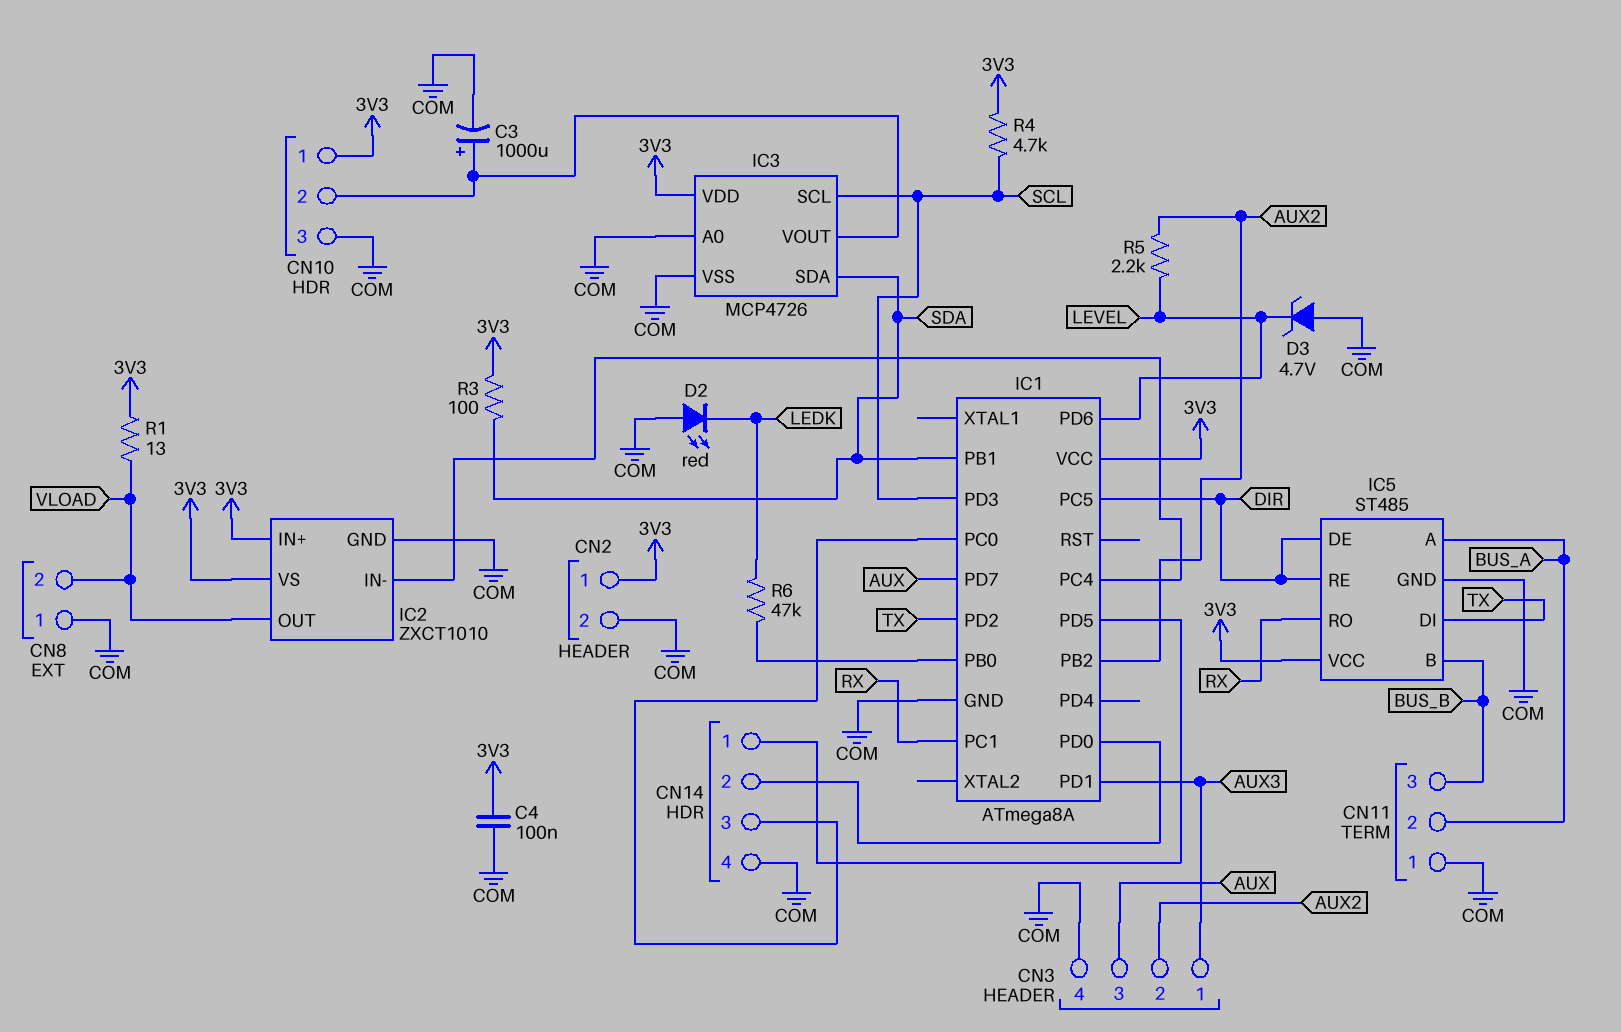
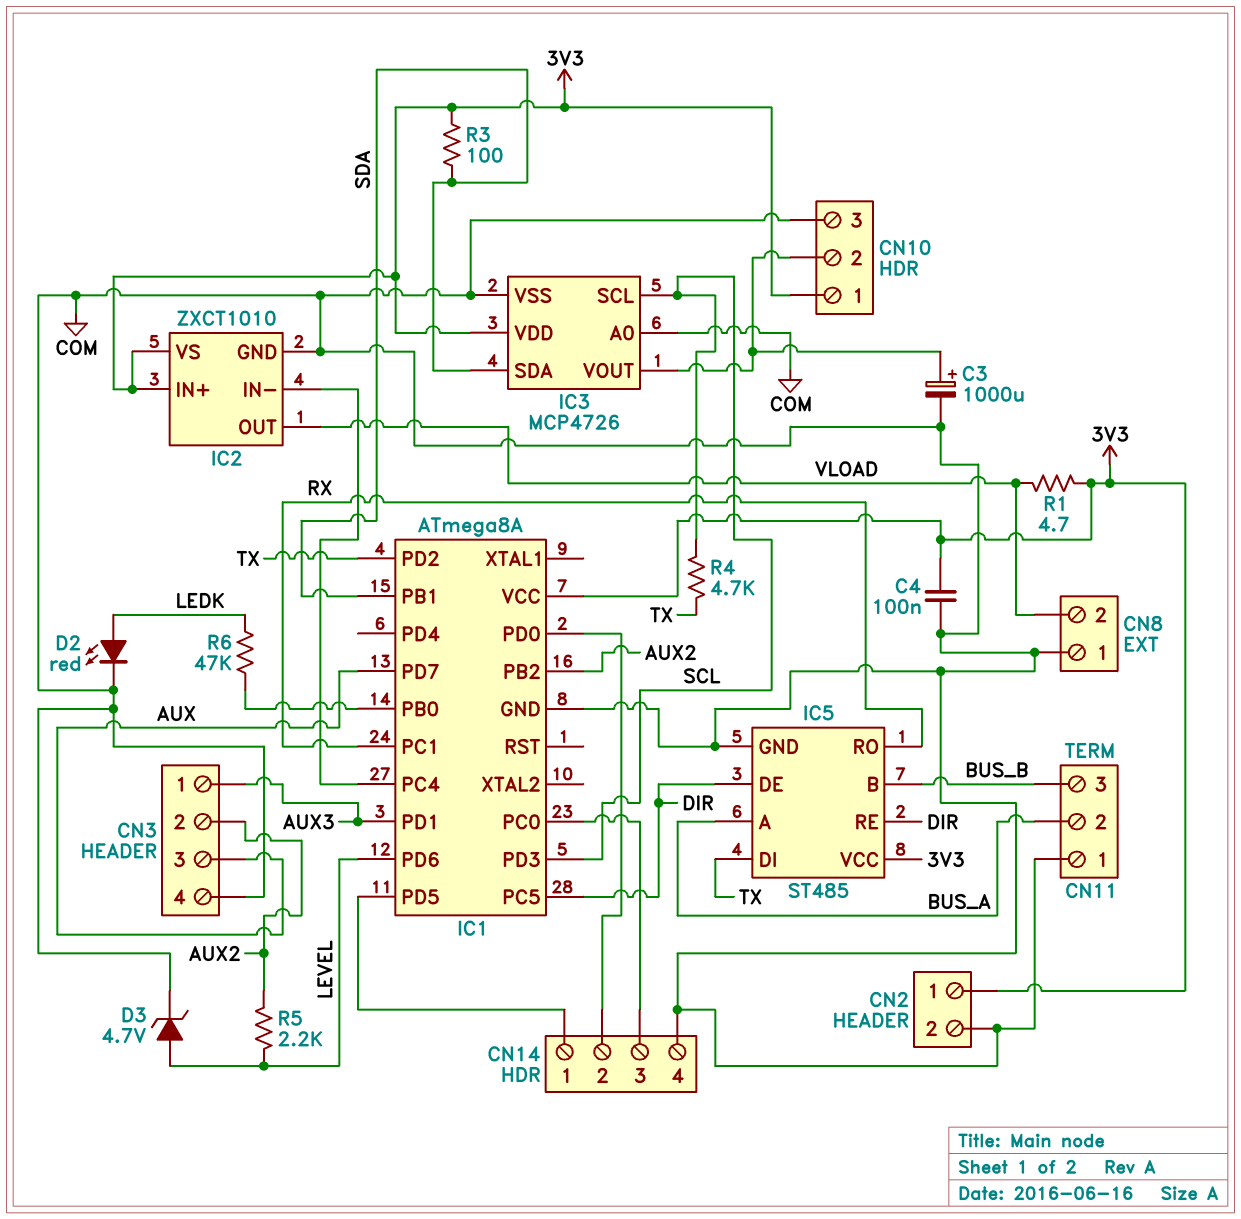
D2: LED red (A COM, K LEDK) -> LED red (A LEDK, K COM)
D3: zener 4.7V (A COM, K LEVEL) -> zener 4.7V (A LEVEL, K COM)
R1: 13 (3V3, VLOAD) -> 4.7 (3V3, VLOAD)
R4: 4.7k (3V3, SCL) -> 4.7k (SCL, TX)

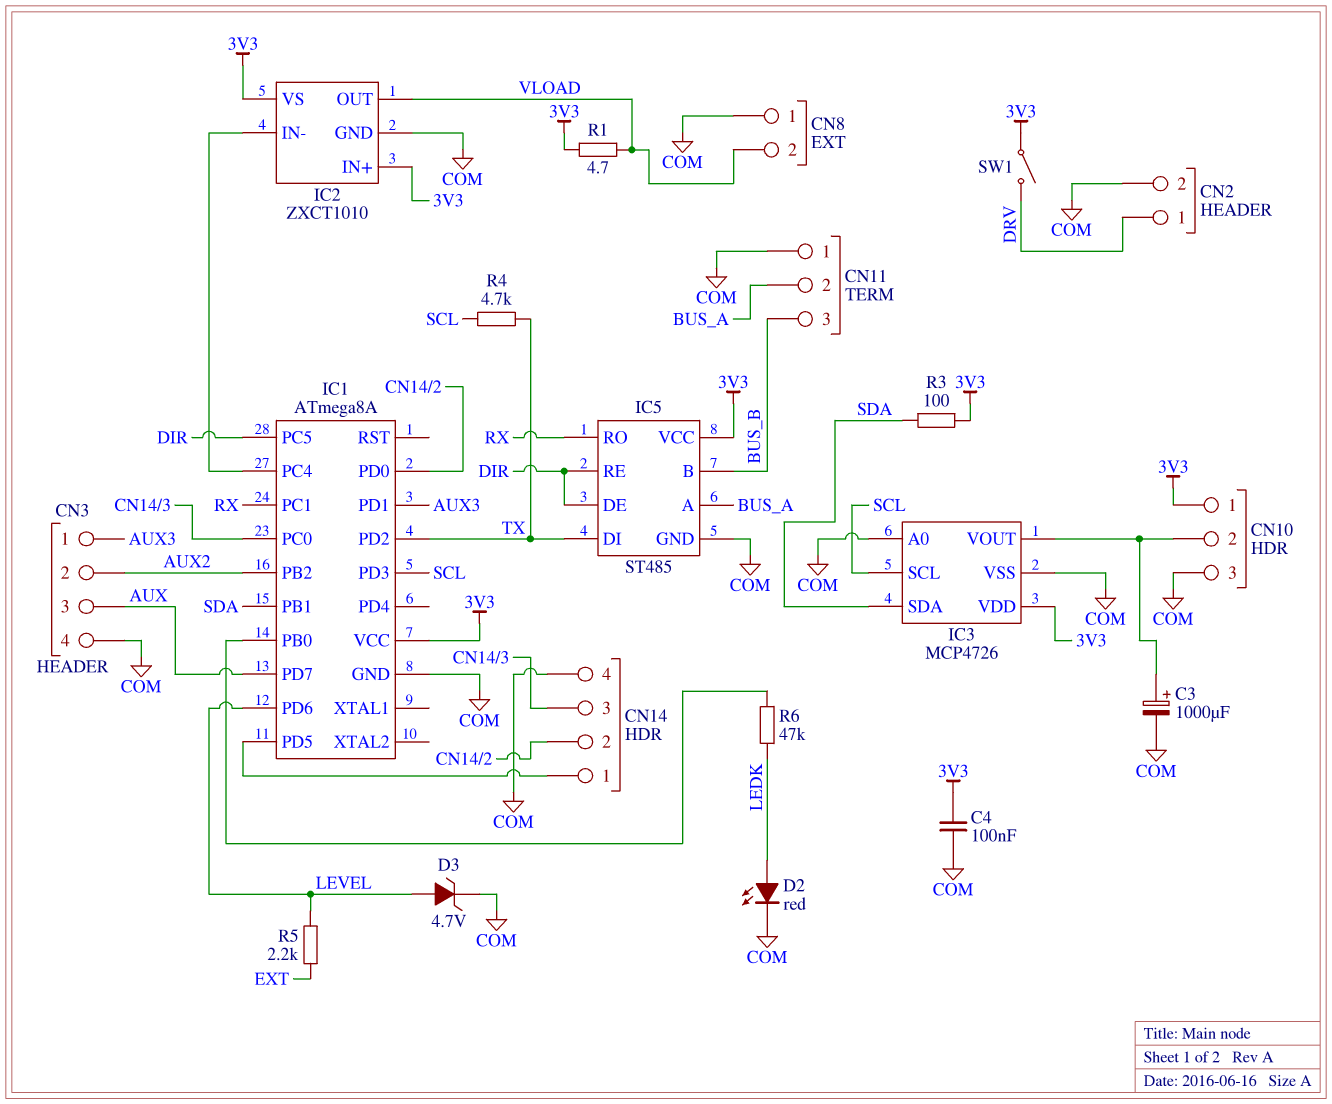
CN2 pin 1: 3V3 -> DRV
R5: 2.2k (AUX2, LEVEL) -> 2.2k (EXT, LEVEL)
SW1: none -> switch (3V3, DRV)

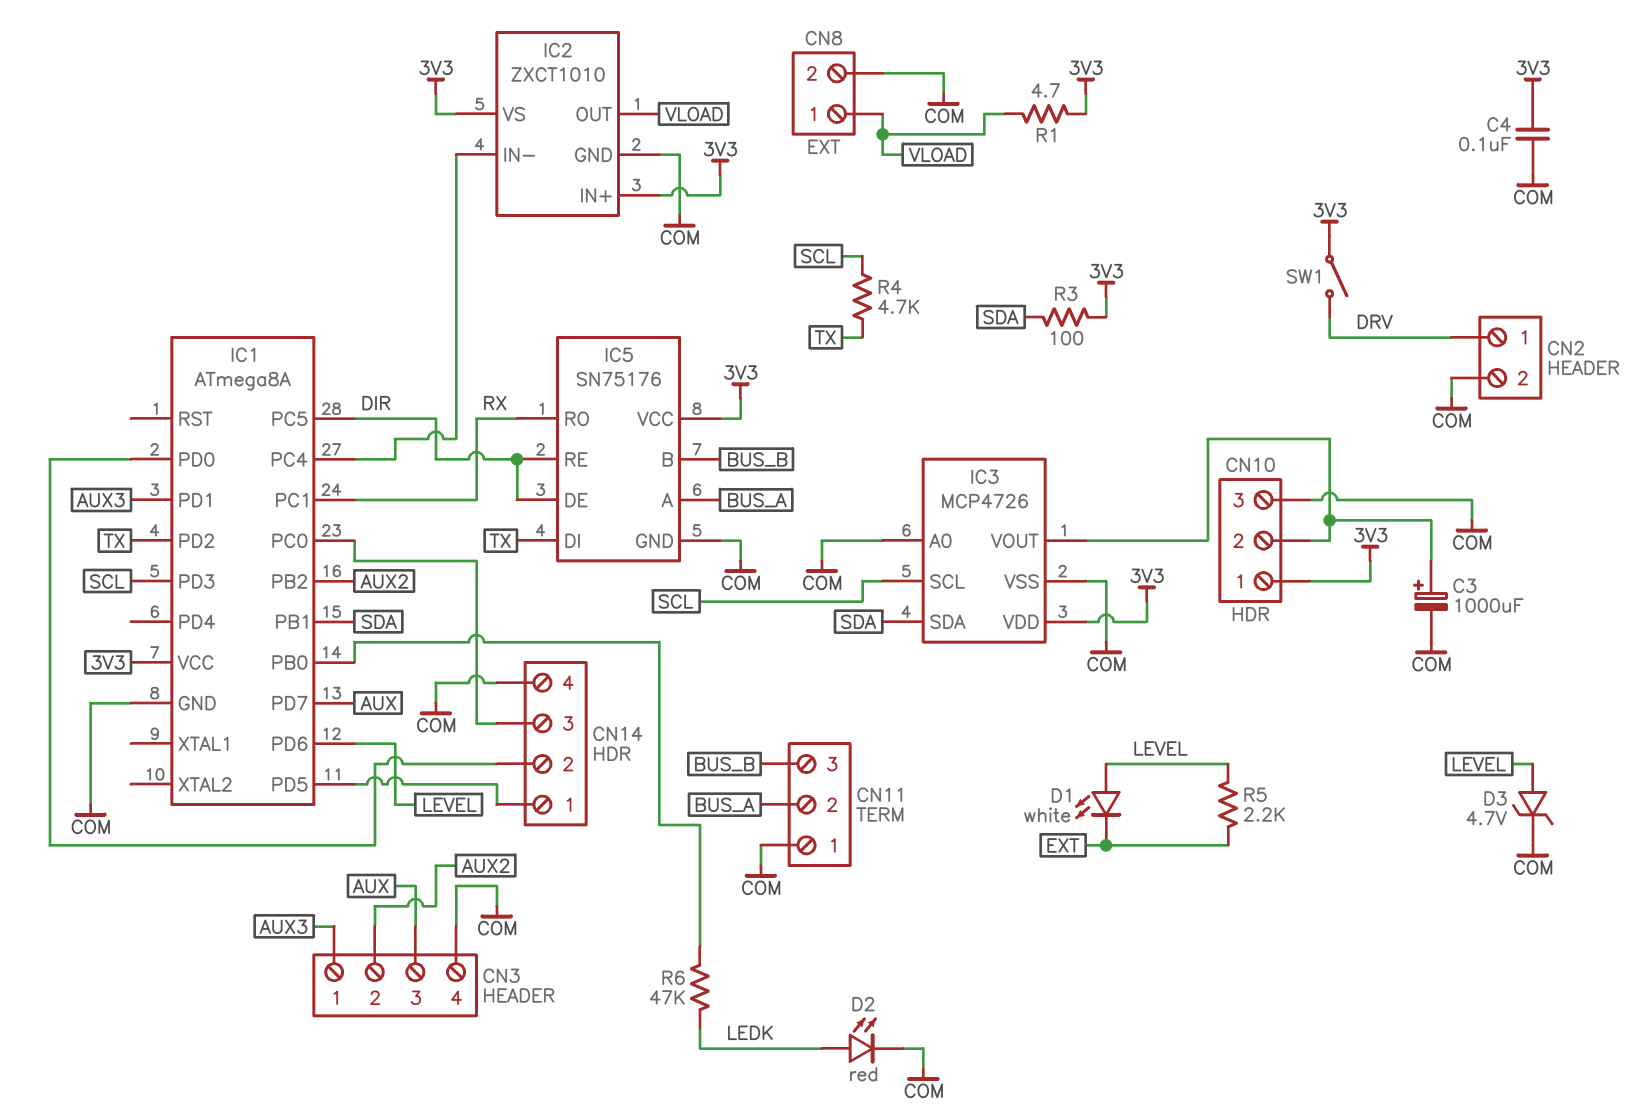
CN8 pin 1: COM -> VLOAD
CN8 pin 2: VLOAD -> COM
D1: none -> LED white (A LEVEL, K EXT)
IC5: ST485 -> SN75176

